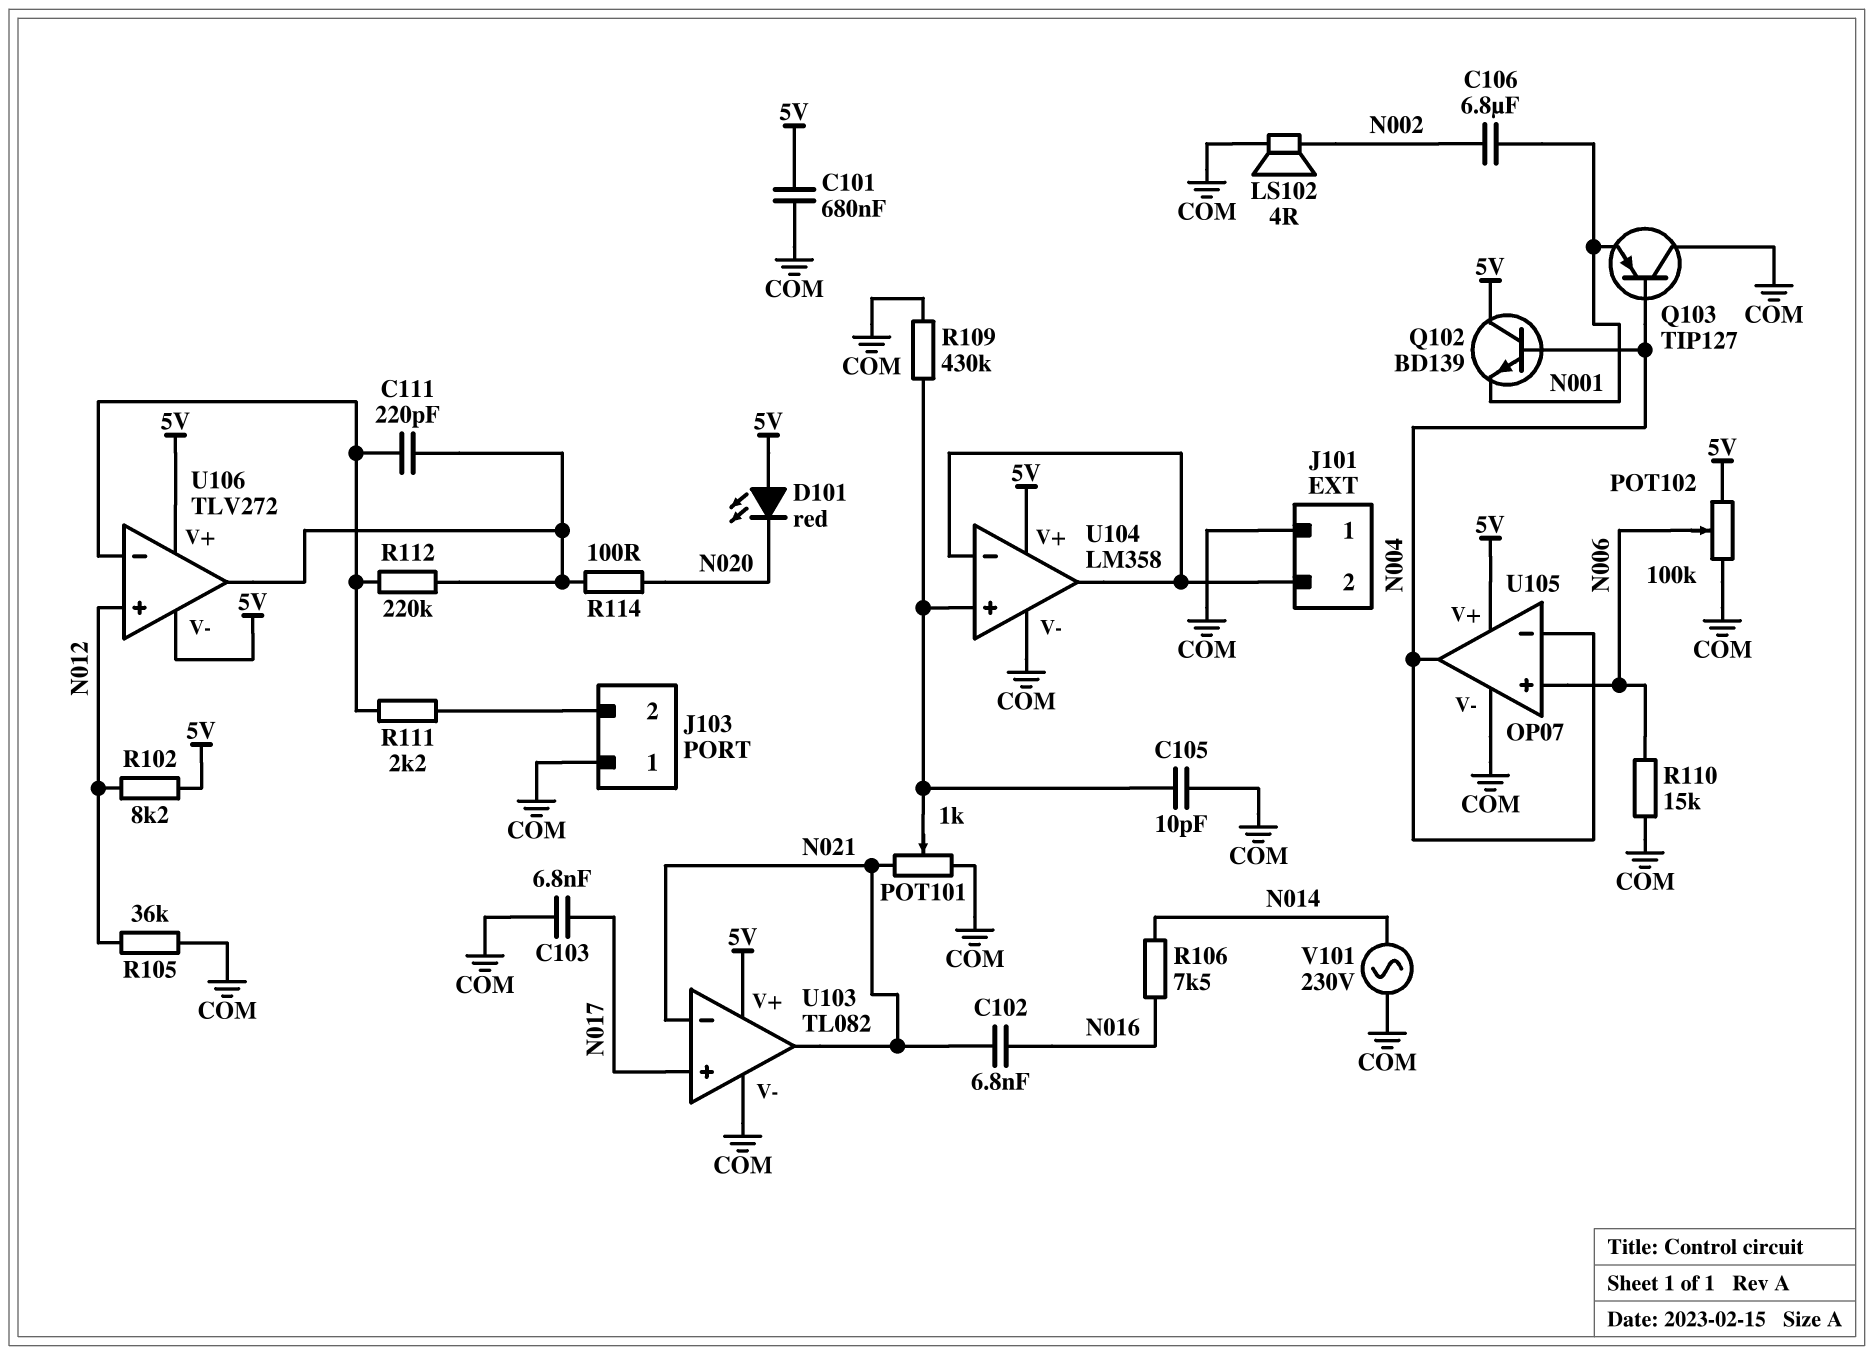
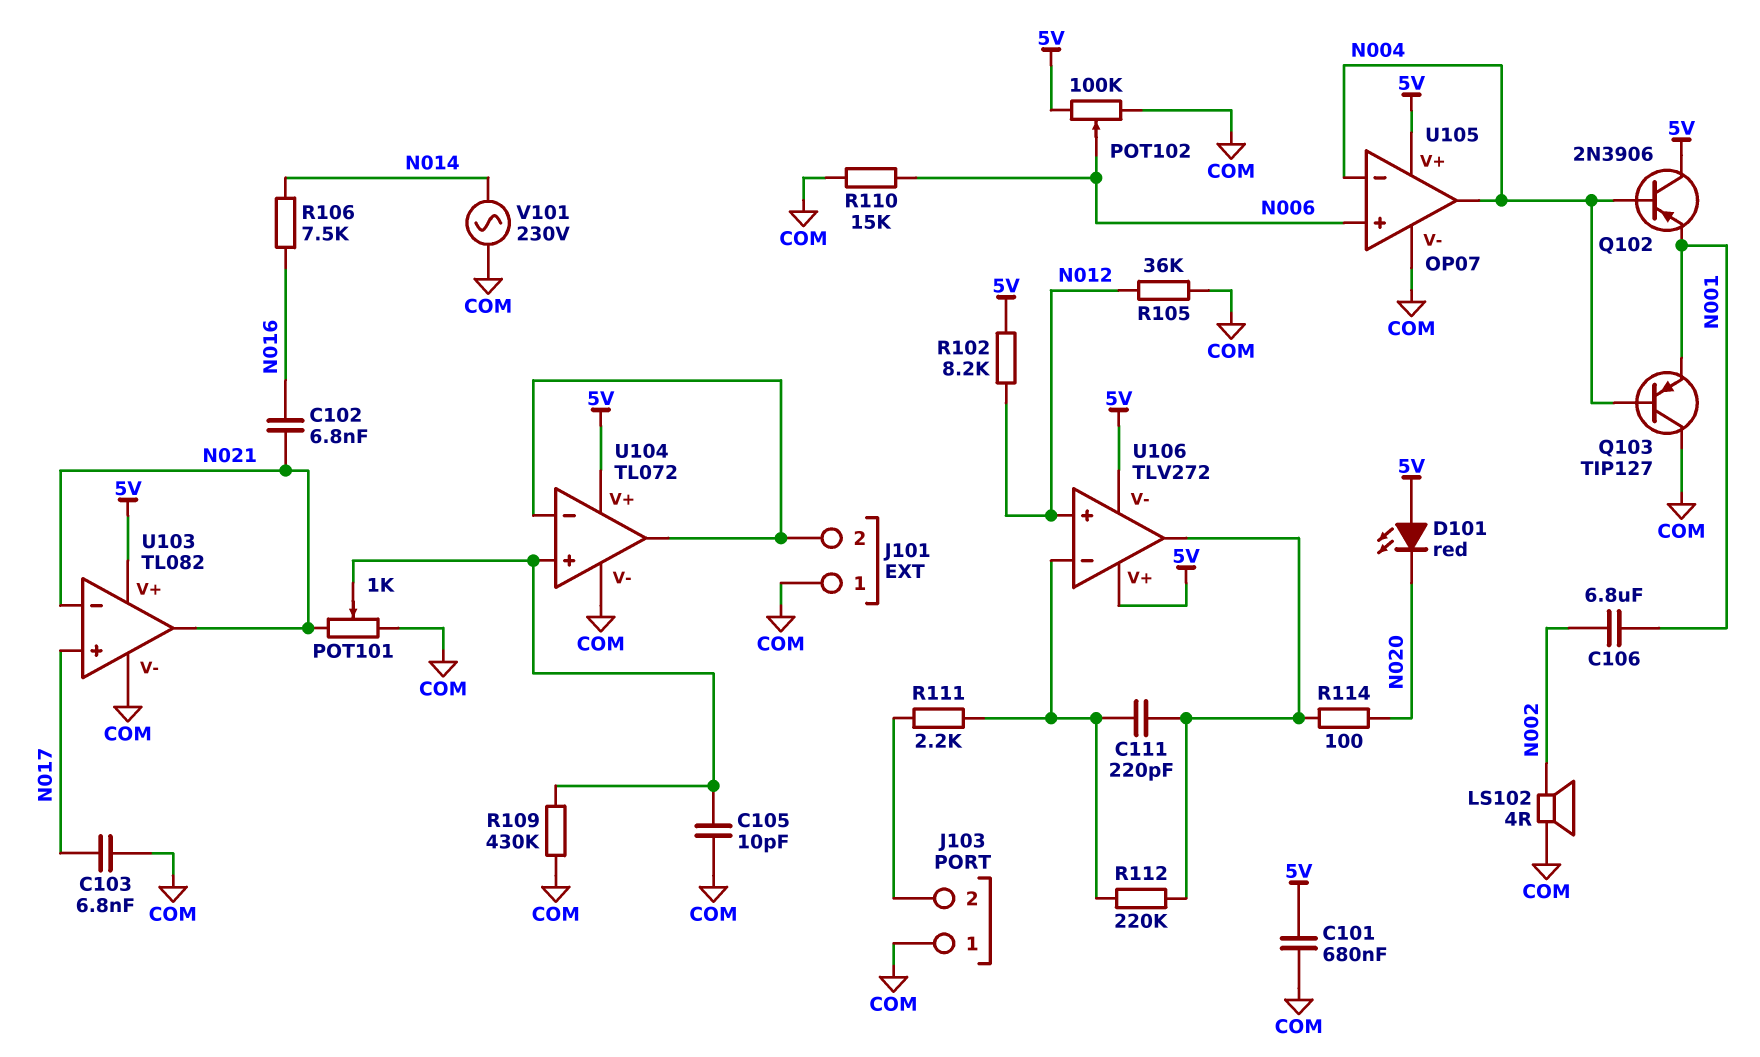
Q102: NPN BD139 (B N004, C 5V, E N001) -> PNP 2N3906 (B N004, C 5V, E N001)
U104: LM358 -> TL072

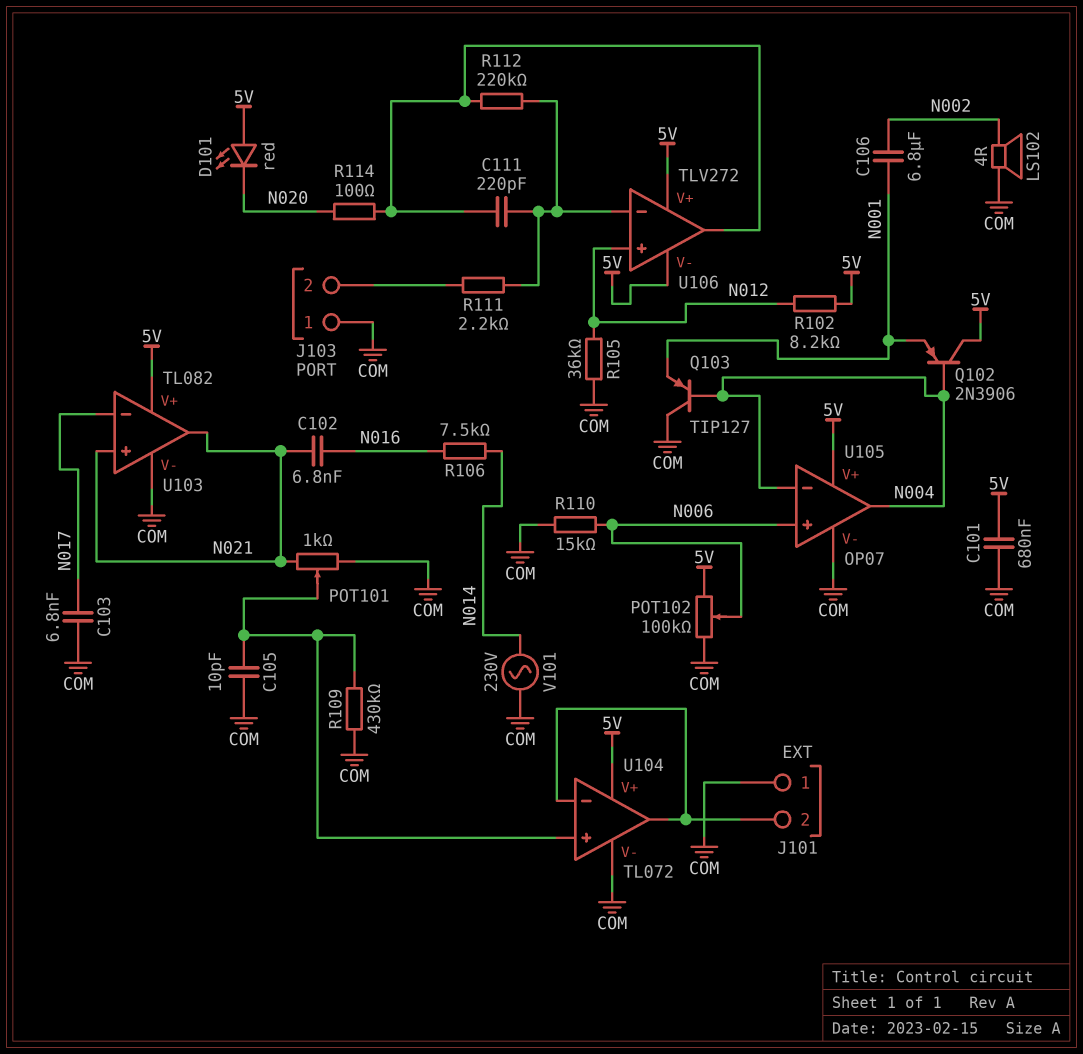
U103 pin in+: N017 -> N021
U103 pin in-: N021 -> N017

